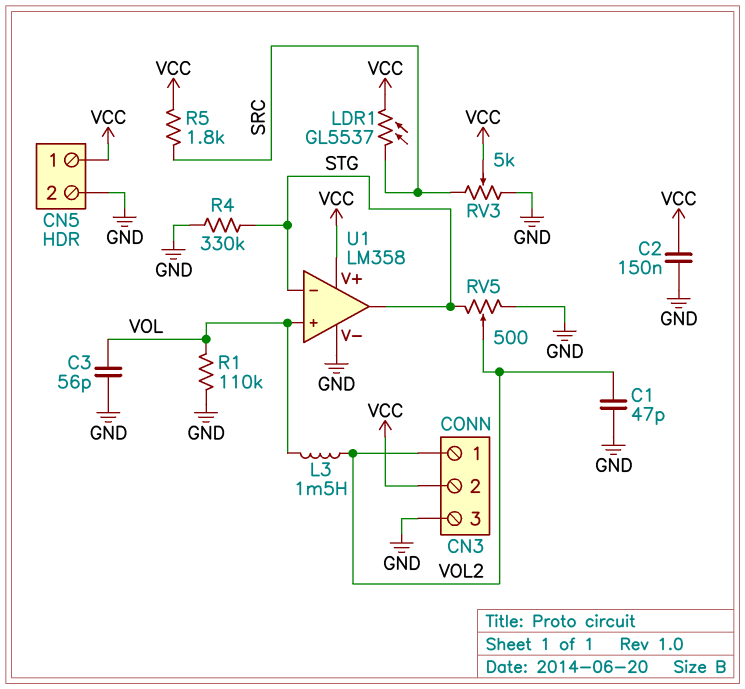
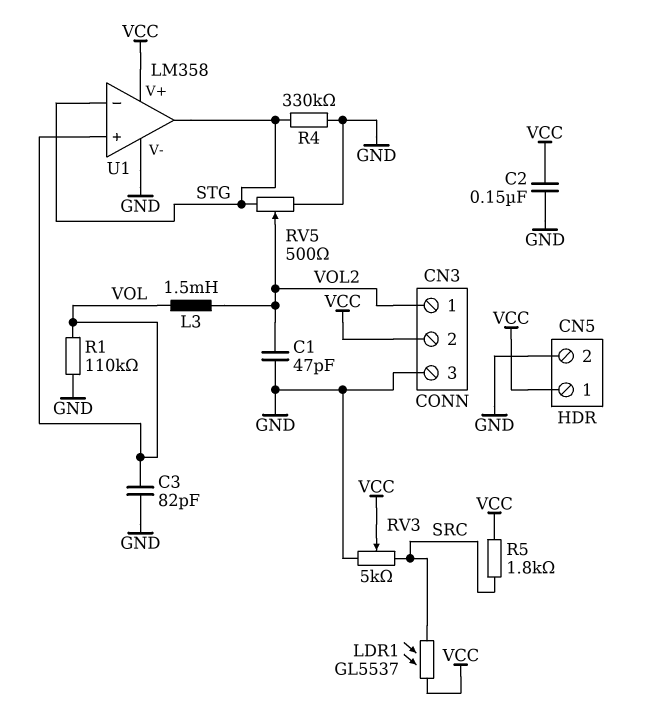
C3: 56pF (GND, VOL) -> 82pF (GND, VOL)

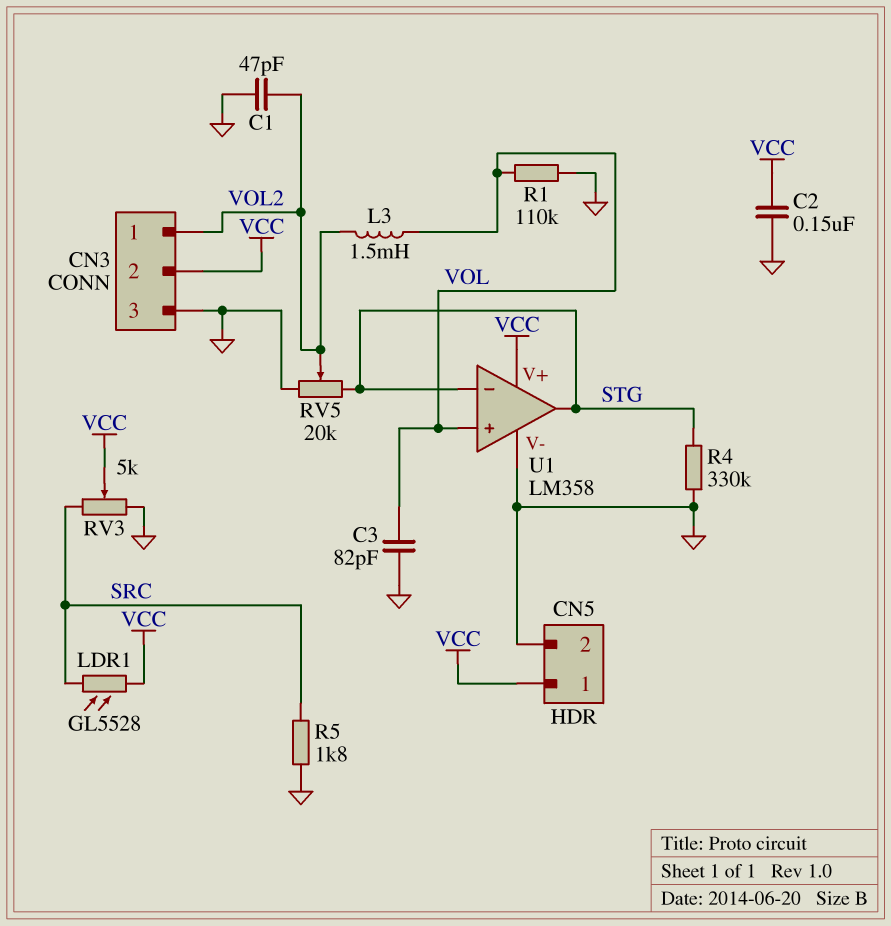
LDR1: GL5537 (SRC, VCC) -> GL5528 (SRC, VCC)
R5: 1.8k (SRC, VCC) -> 1.8k (GND, SRC)
RV5: 500 (GND, STG, wiper VOL2) -> 20k (GND, STG, wiper VOL2)

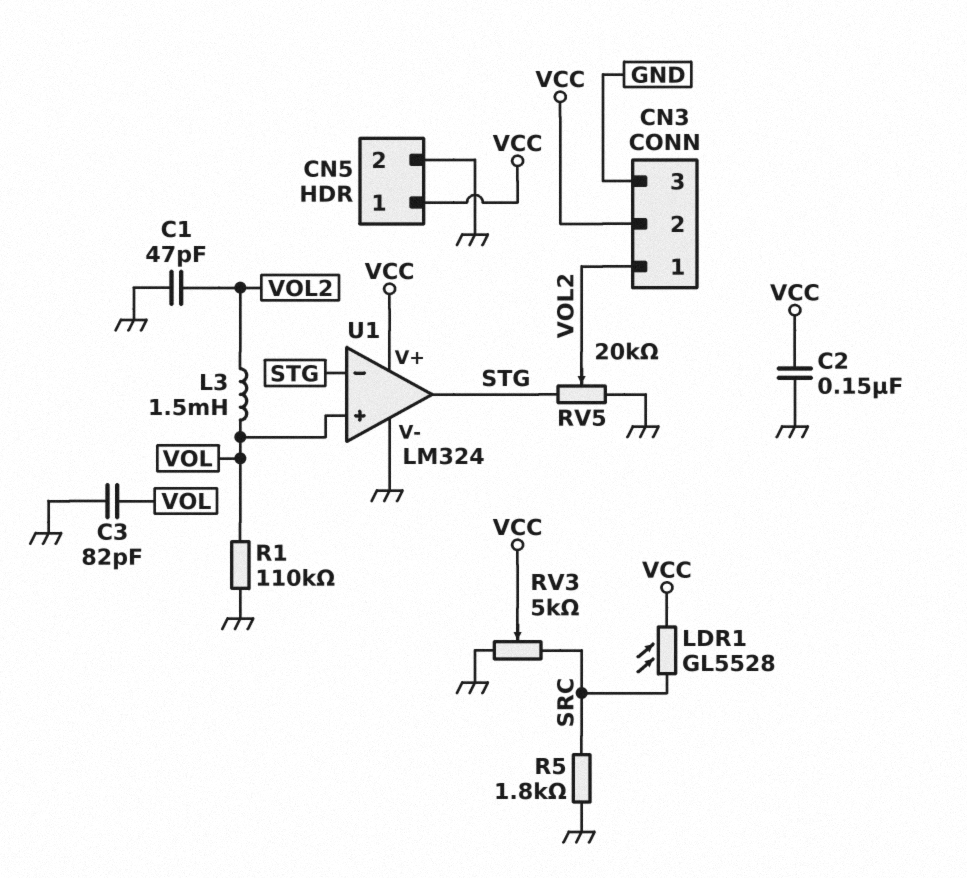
R4: 330k (GND, STG) -> none
U1: LM358 -> LM324

